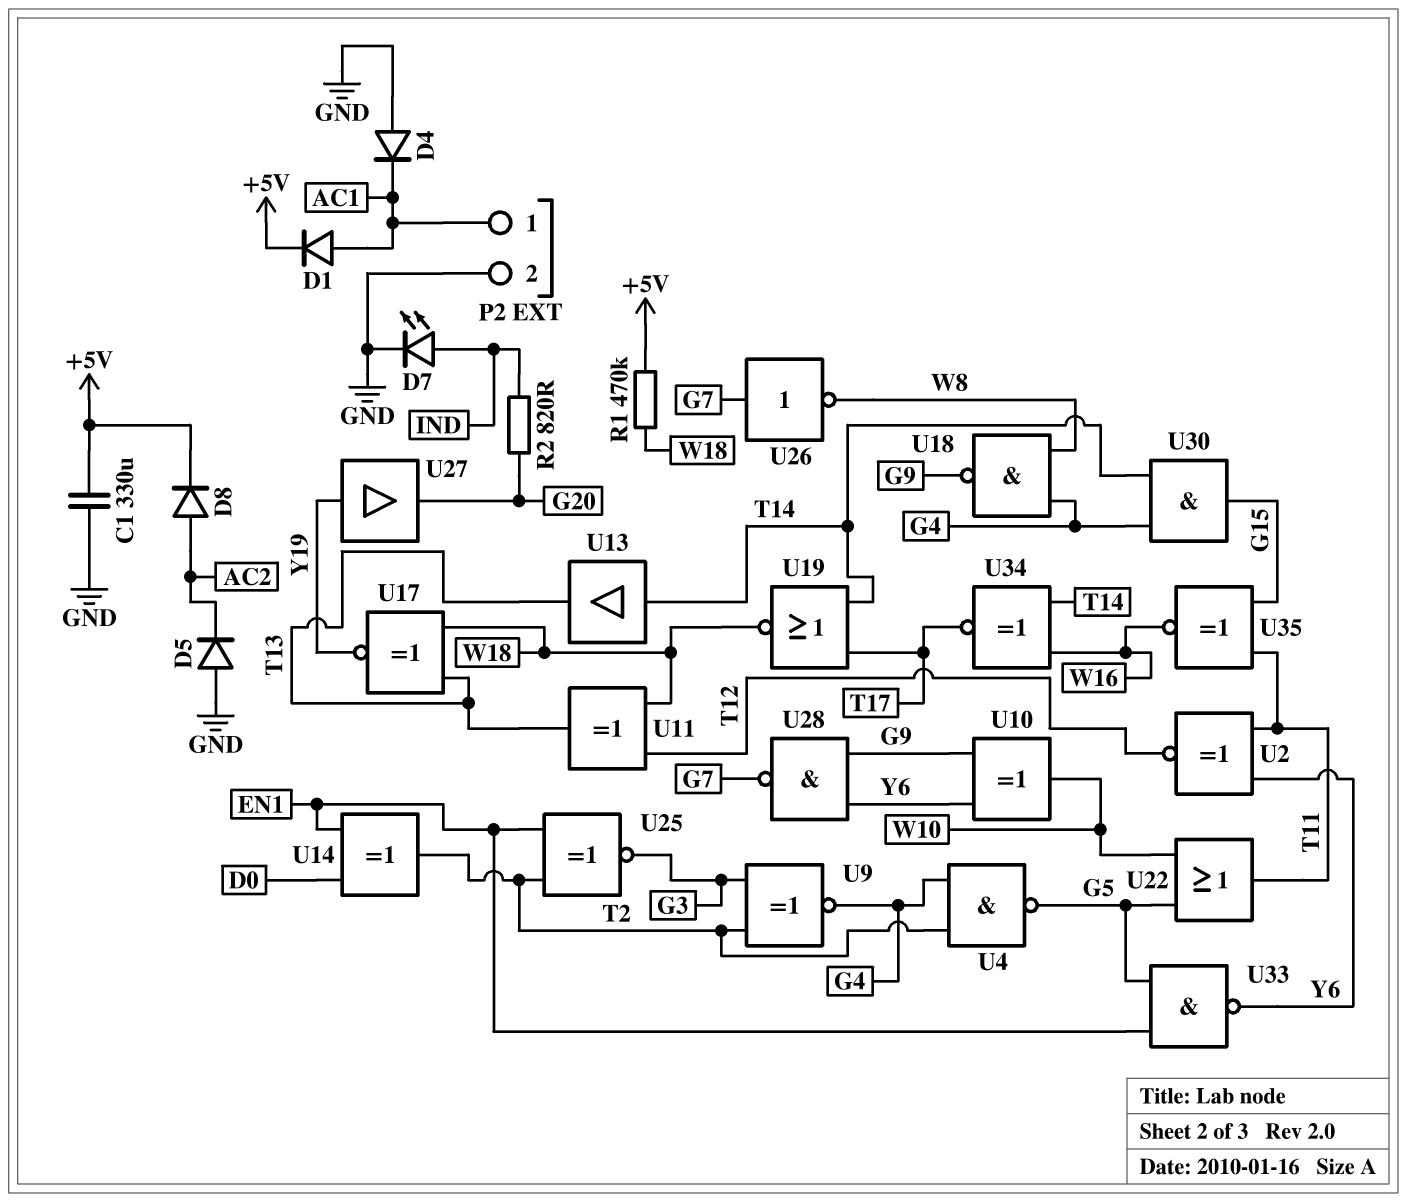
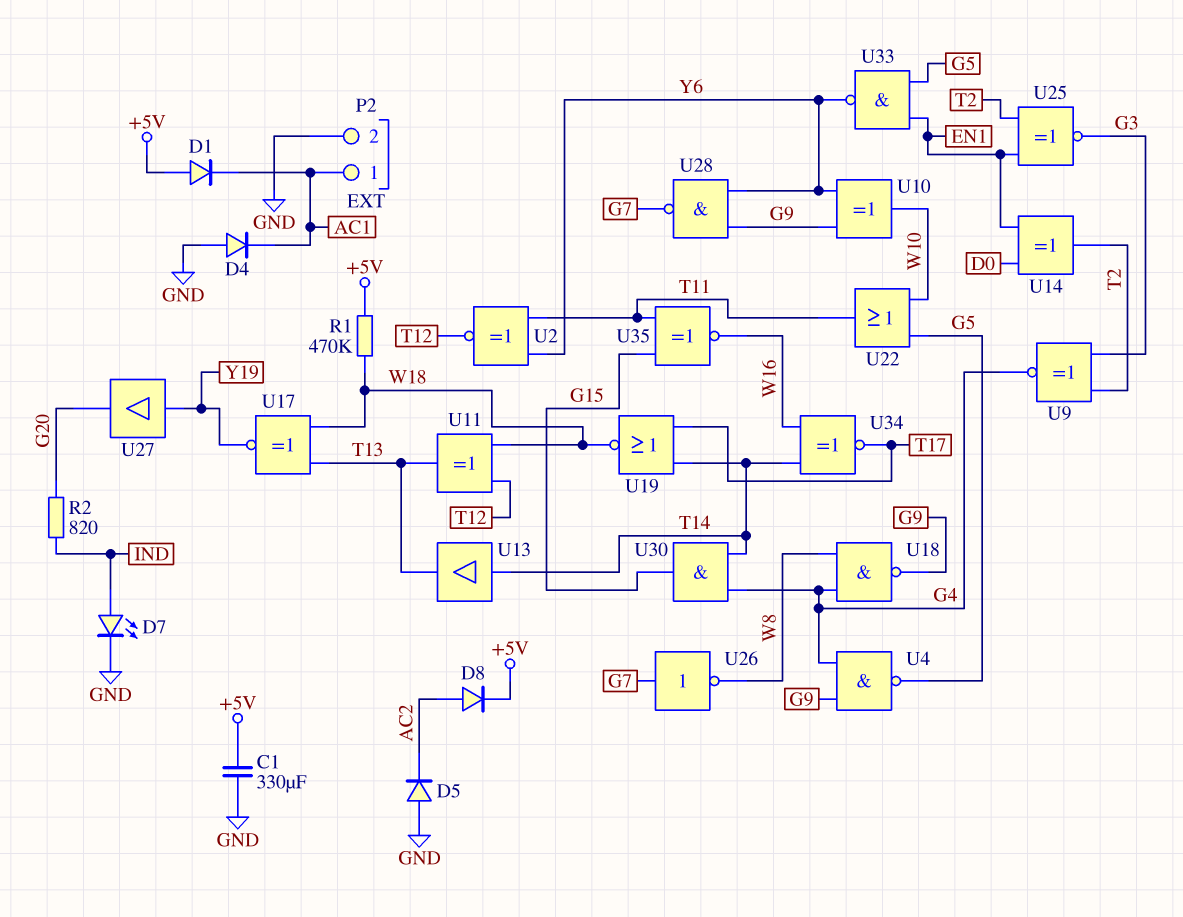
D1: diode (A AC1, K +5V) -> diode (A +5V, K AC1)
U4: NAND (in G4, in T2, out G5) -> NAND (in G4, in G9, out G5)

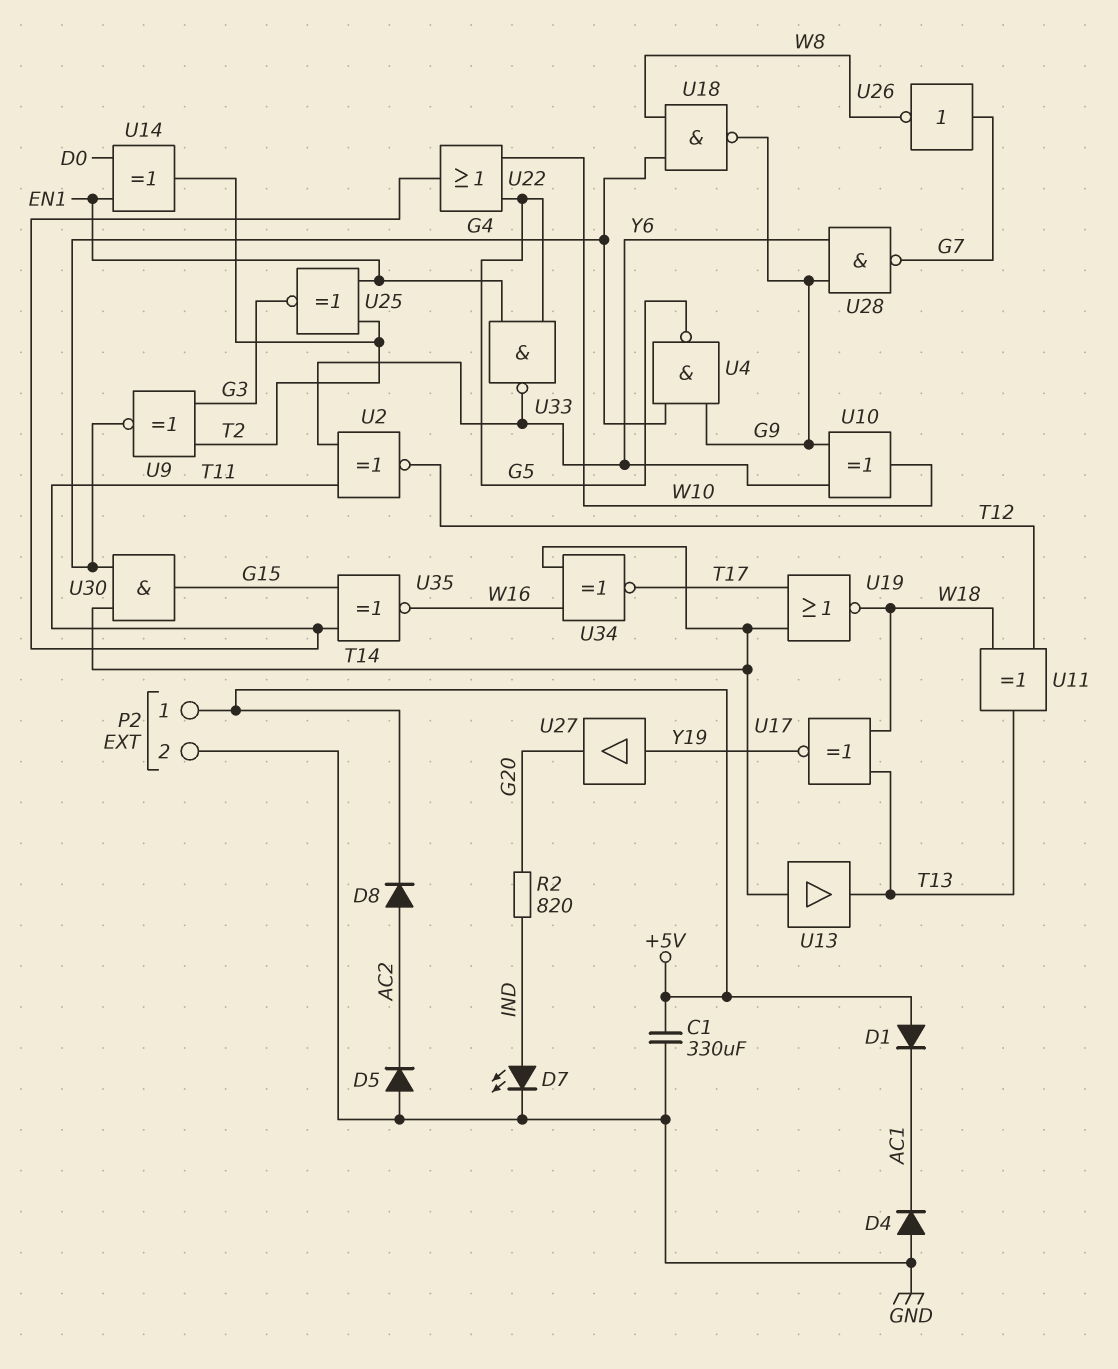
P2 pin 1: AC1 -> +5V
R1: 470k (+5V, W18) -> none

